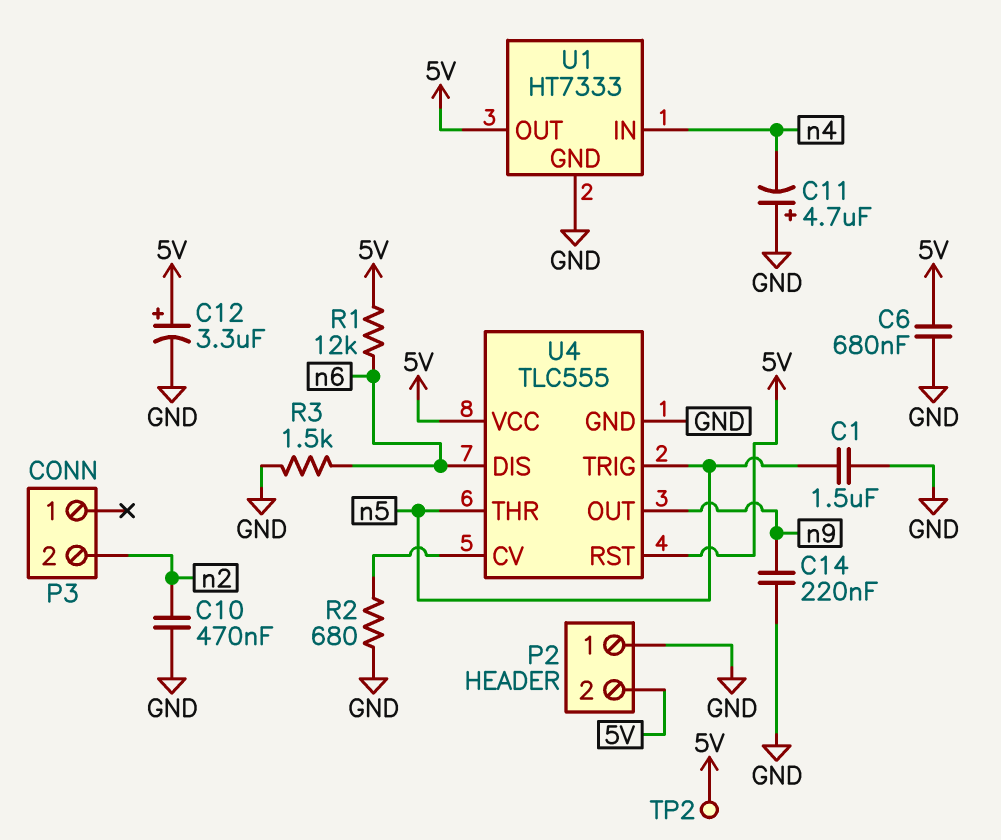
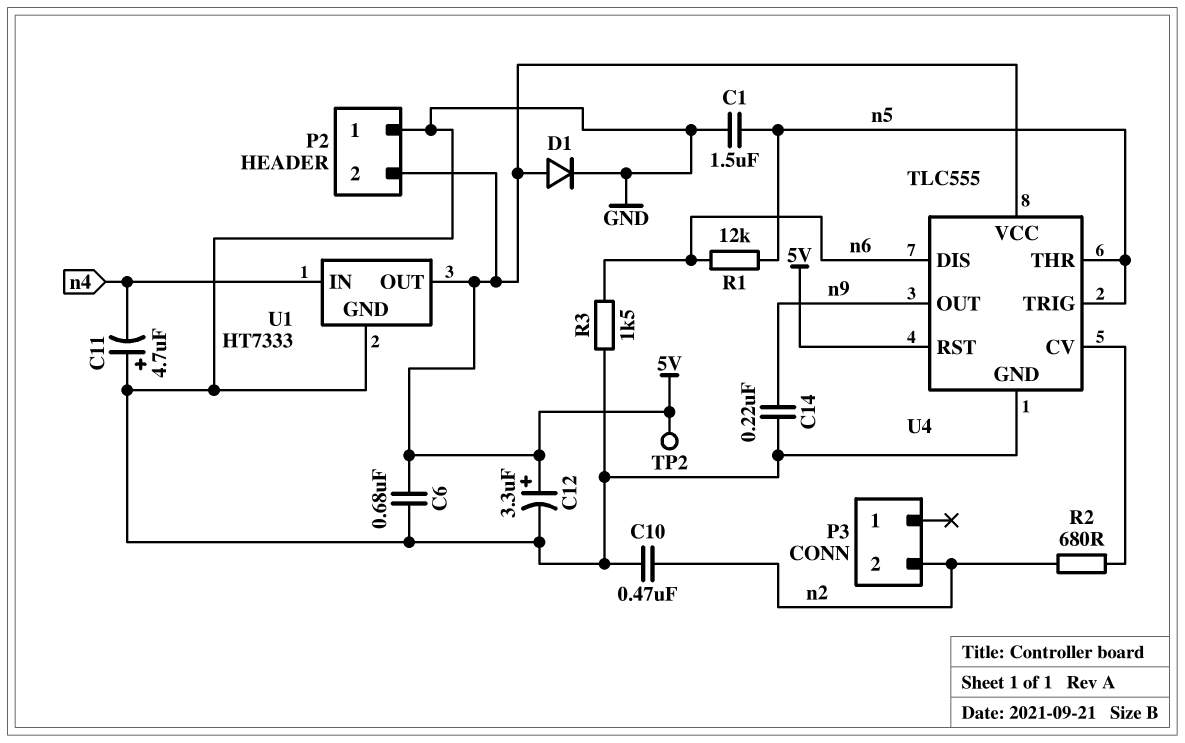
D1: none -> diode (A 5V, K GND)
R1: 12k (5V, n6) -> 12k (n5, n6)
R2: 680 (GND, U4/CV) -> 680 (U4/CV, n2)

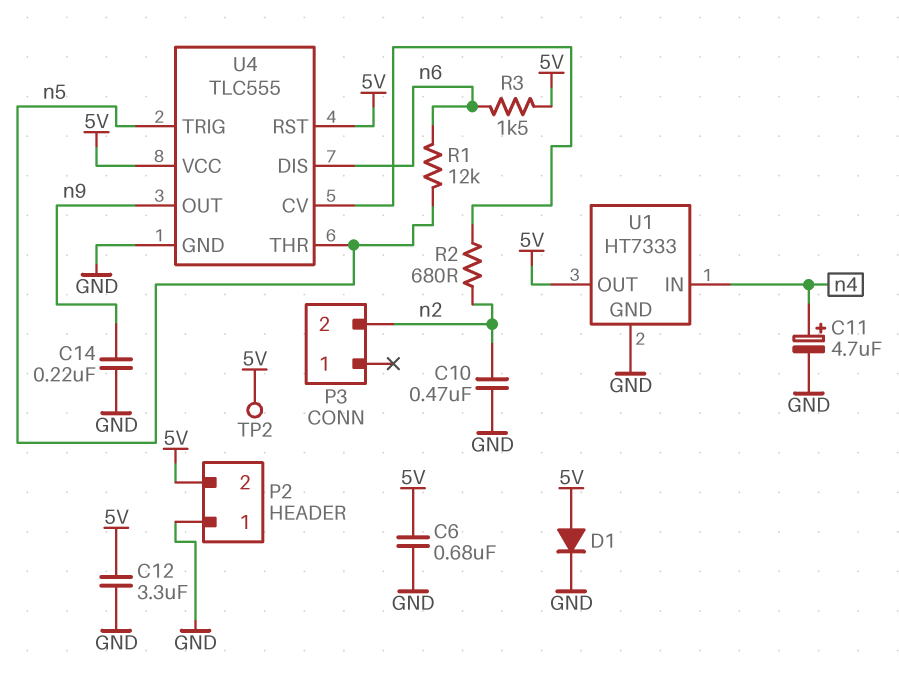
C1: 1.5uF (GND, n5) -> none
C11: 4.7uF (plus GND, minus n4) -> 4.7uF (plus n4, minus GND)
C12: 3.3uF (plus 5V, minus GND) -> 3.3uF (5V, GND)
R3: 1.5k (GND, n6) -> 1.5k (5V, n6)

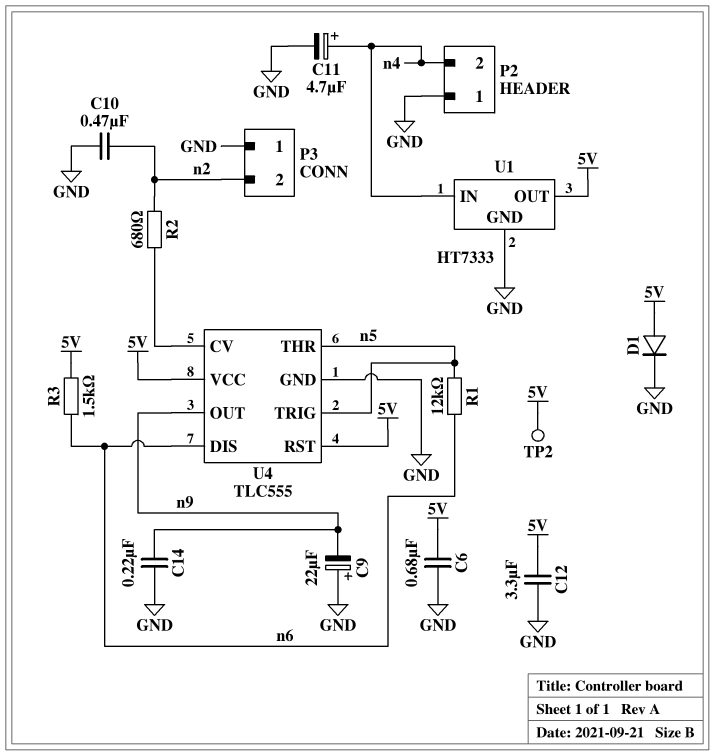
C9: none -> 22uF (plus GND, minus n9)
P2 pin 2: 5V -> n4
P3 pin 1: none -> GND

